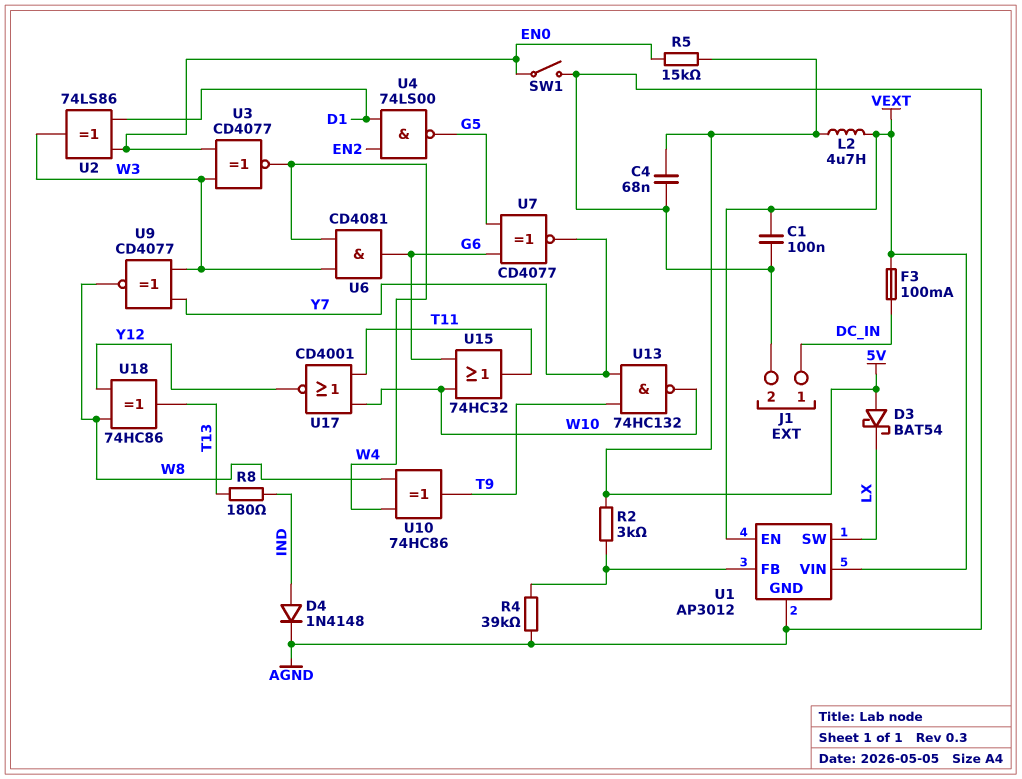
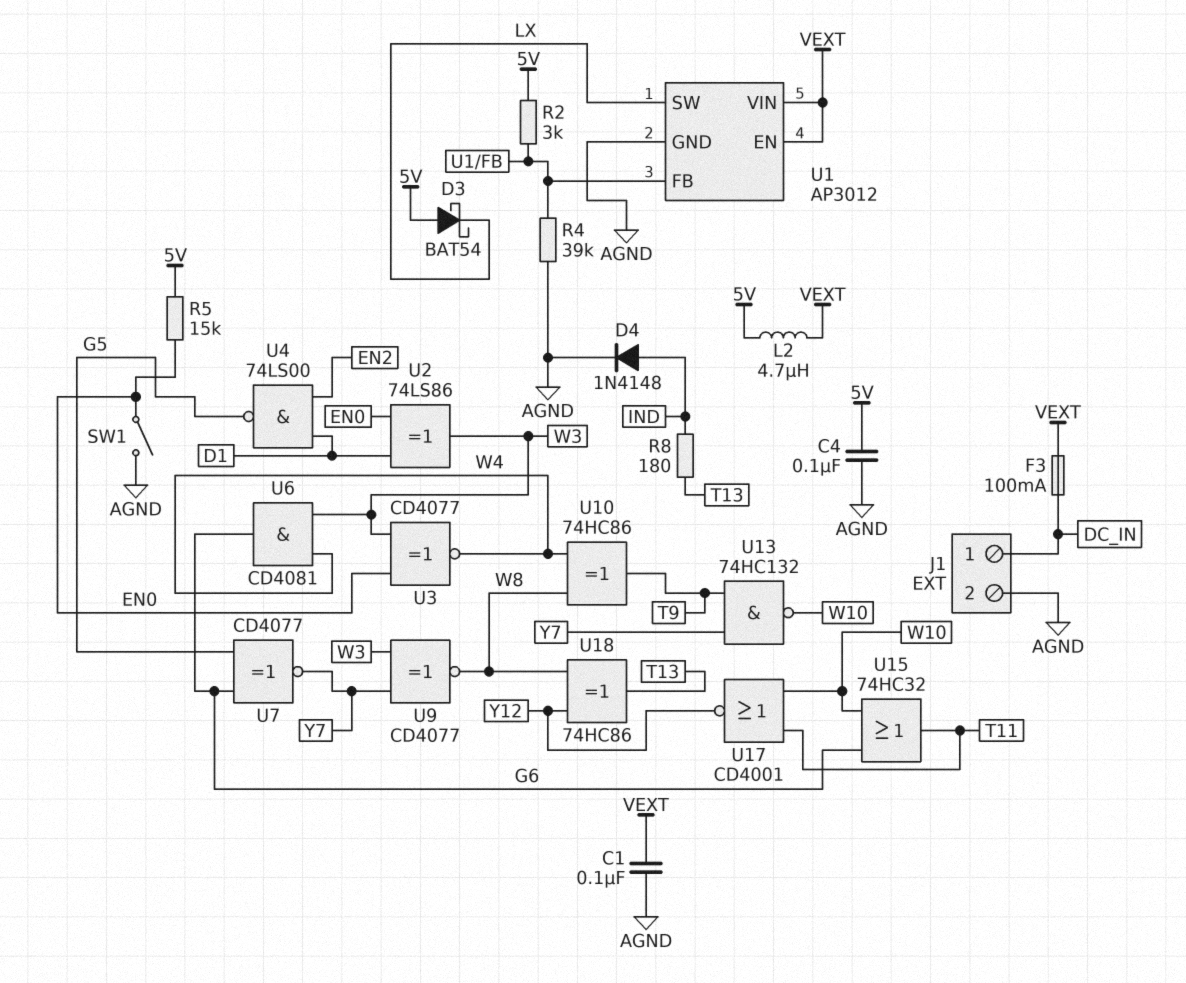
C4: 68nF (5V, AGND) -> 100nF (5V, AGND)

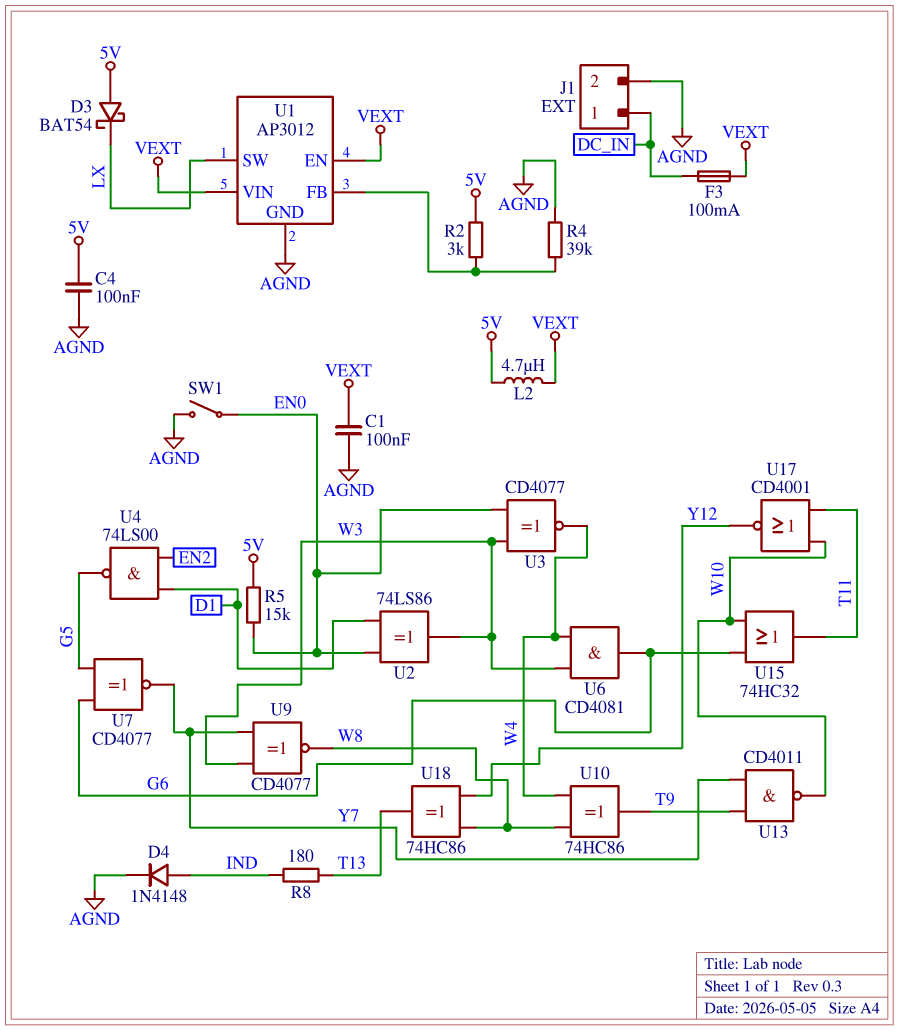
U13: NAND 74HC132 (in T9, in Y7, out W10) -> NAND CD4011 (in T9, in Y7, out W10)

